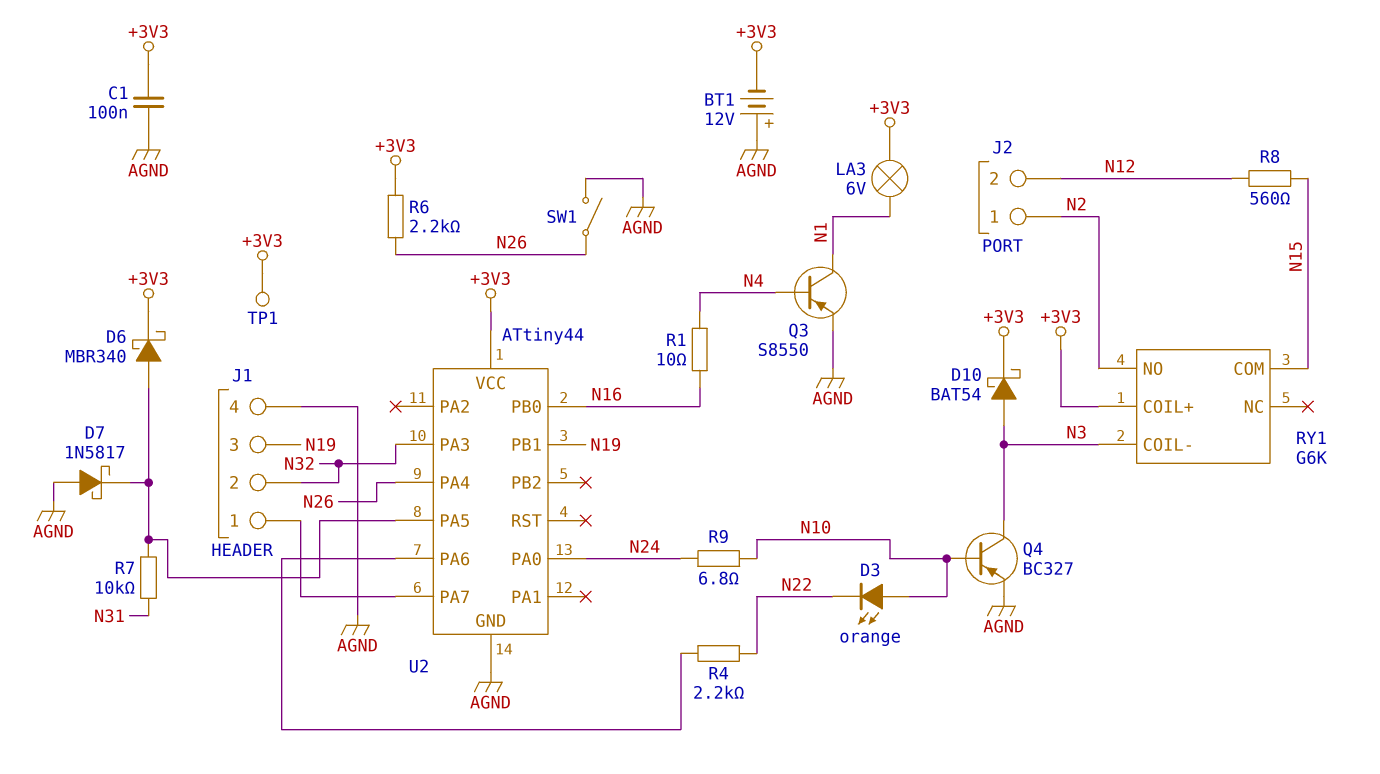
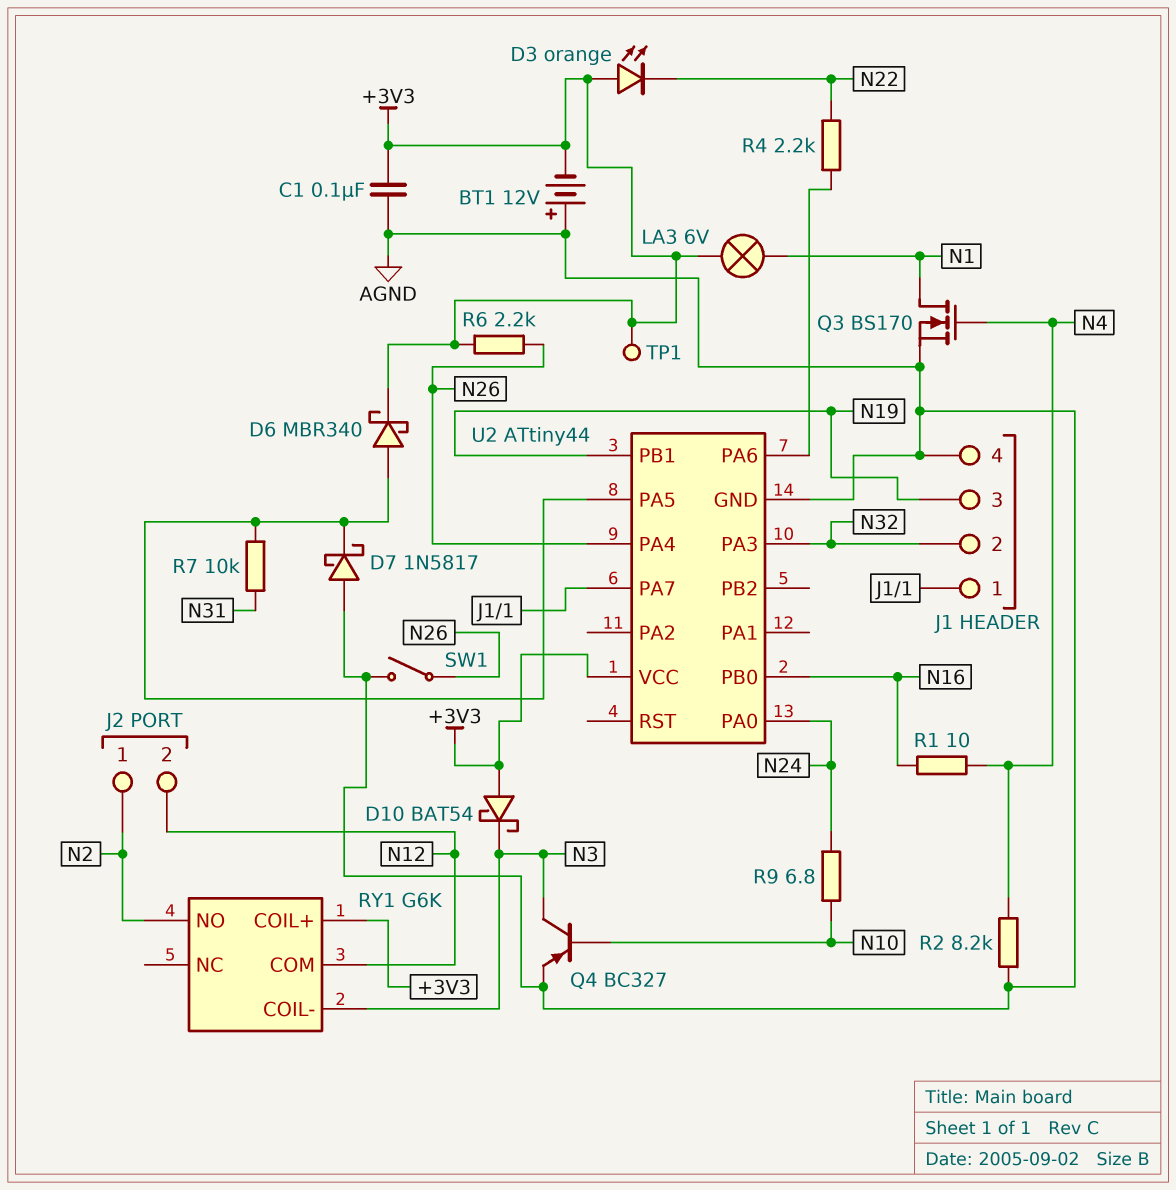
D3: LED orange (A N10, K N22) -> LED orange (A +3V3, K N22)
D10: schottky BAT54 (A N3, K +3V3) -> schottky BAT54 (A +3V3, K N3)
Q3: PNP S8550 (B N4, C N1, E AGND) -> NMOS BS170 (G N4, D N1, S AGND)
R2: none -> 8.2k (AGND, N4)
R8: 560 (N12, N15) -> none
RY1 pin COM: N15 -> N12

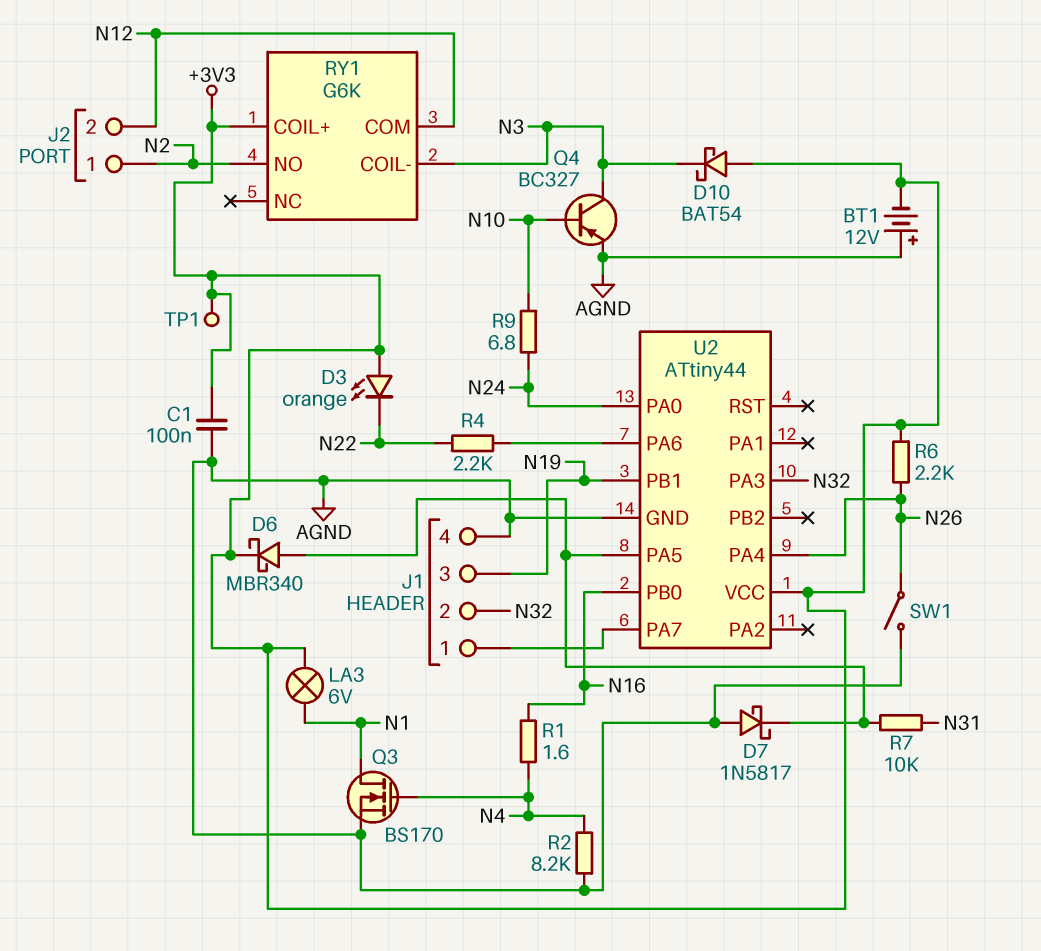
R1: 10 (N4, N16) -> 1.6 (N4, N16)

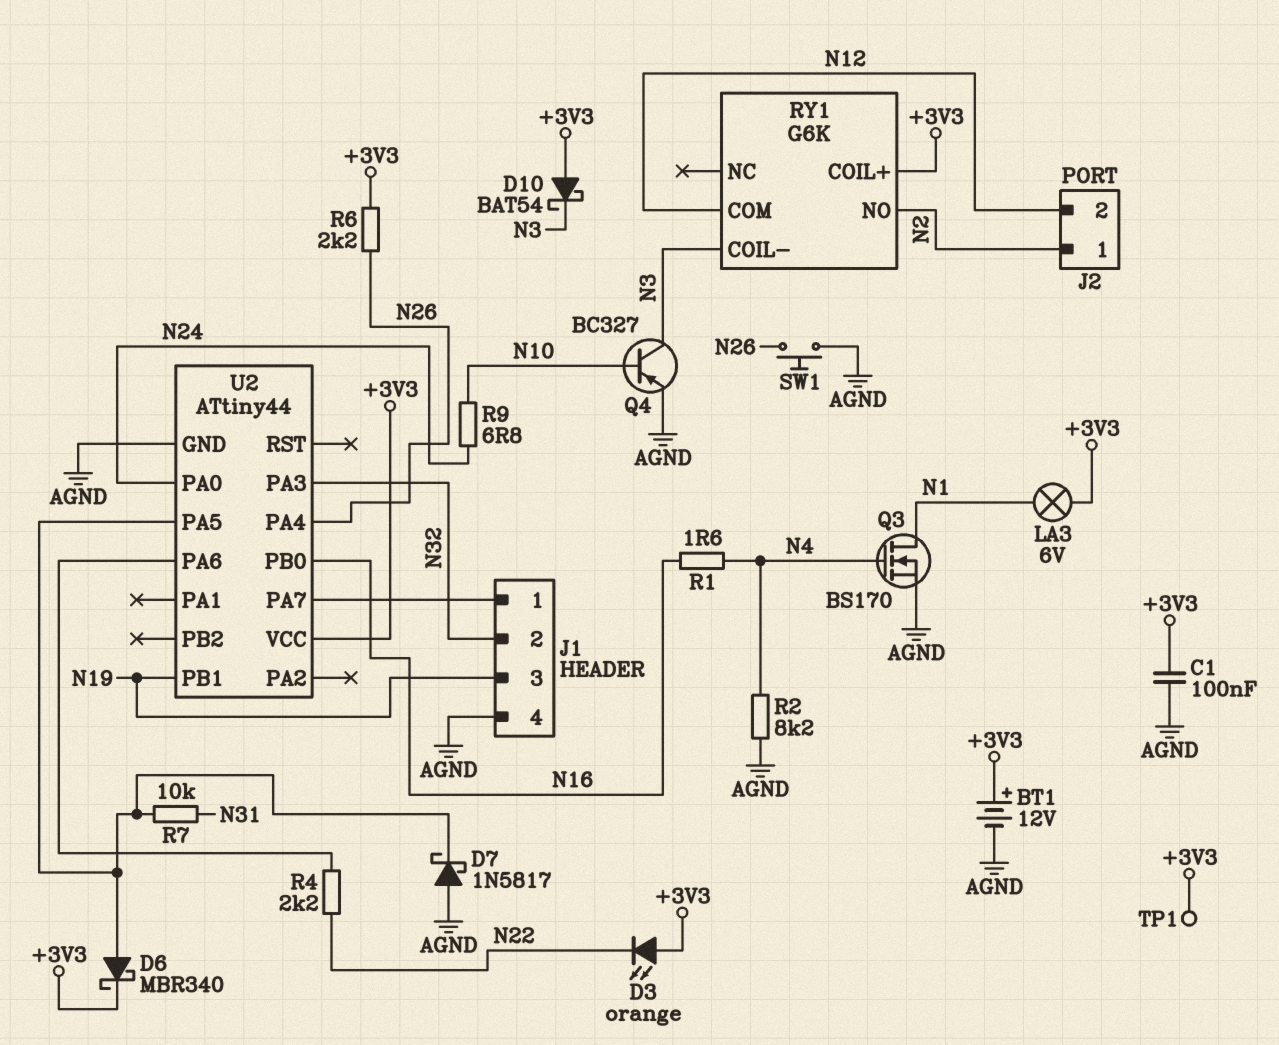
BT1: 12V (plus AGND, minus +3V3) -> 12V (plus +3V3, minus AGND)
SW1: switch (AGND, N26) -> button (AGND, N26)

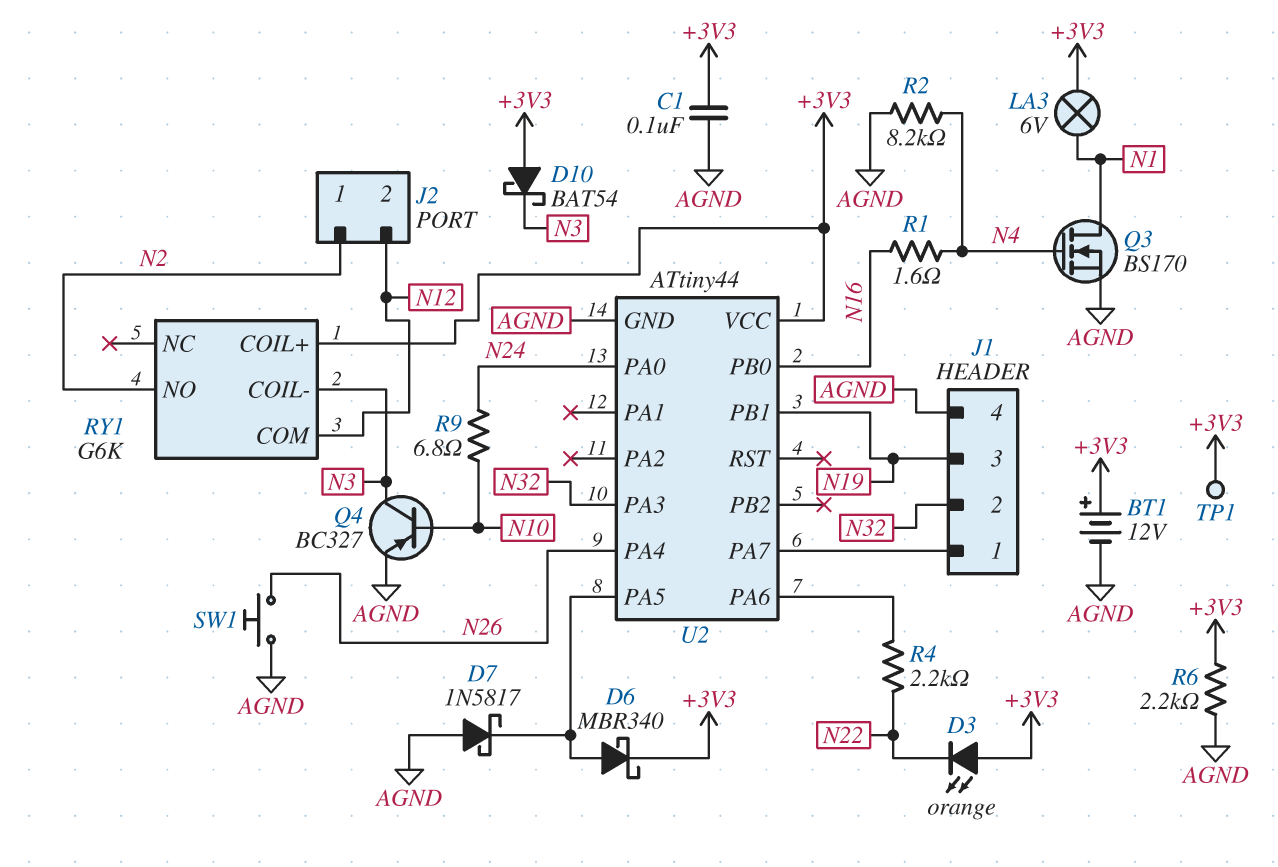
R6: 2.2k (+3V3, N26) -> 2.2k (+3V3, AGND)
R7: 10k (N31, U2/PA5) -> none

